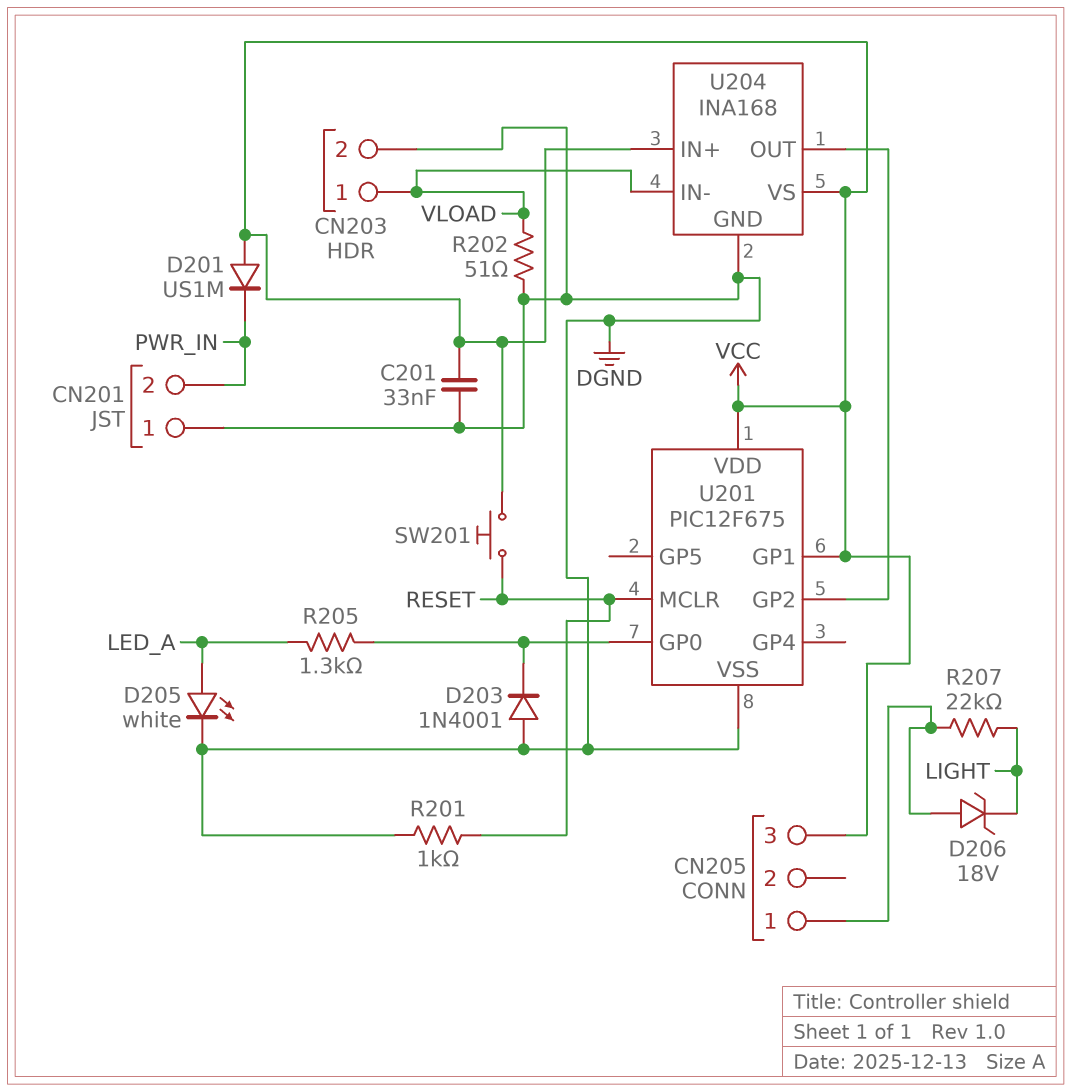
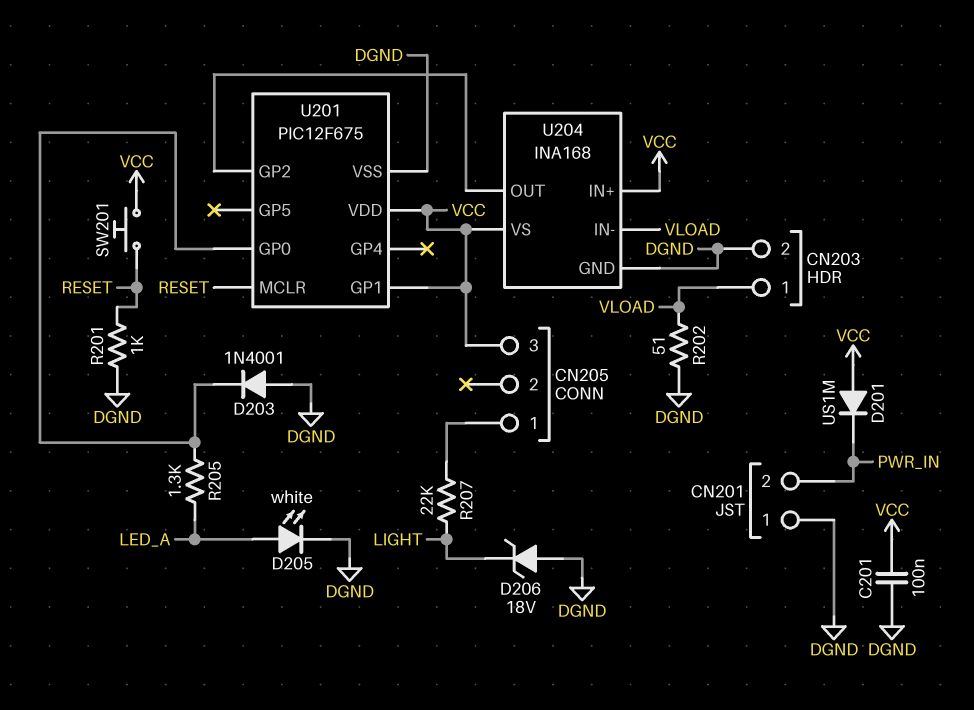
C201: 33nF (DGND, VCC) -> 100nF (DGND, VCC)
D206: zener 18V (A CN205/1, K LIGHT) -> zener 18V (A DGND, K LIGHT)

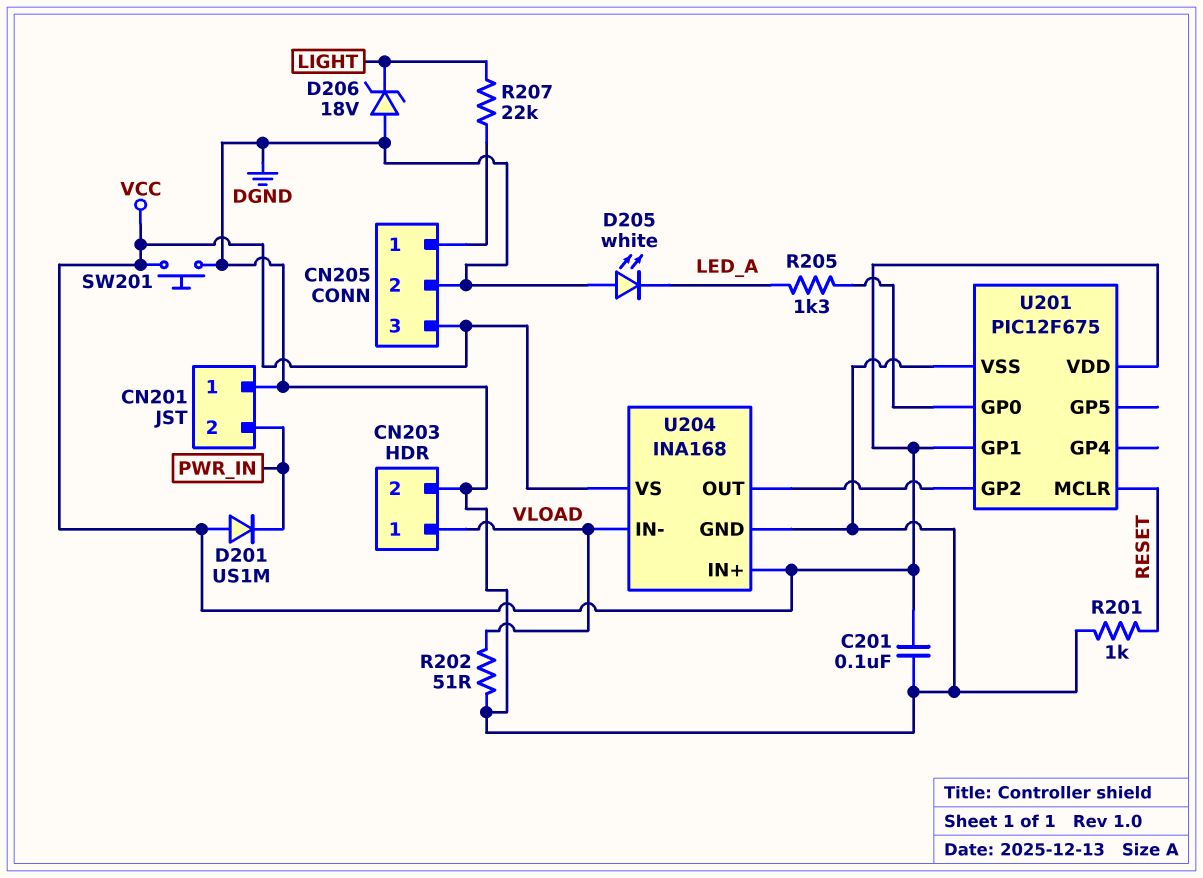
CN205 pin 2: none -> DGND
D203: diode 1N4001 (A DGND, K U201/GP0) -> none
D205: LED white (A LED_A, K DGND) -> LED white (A DGND, K LED_A)
SW201: button (RESET, VCC) -> button (DGND, VCC)

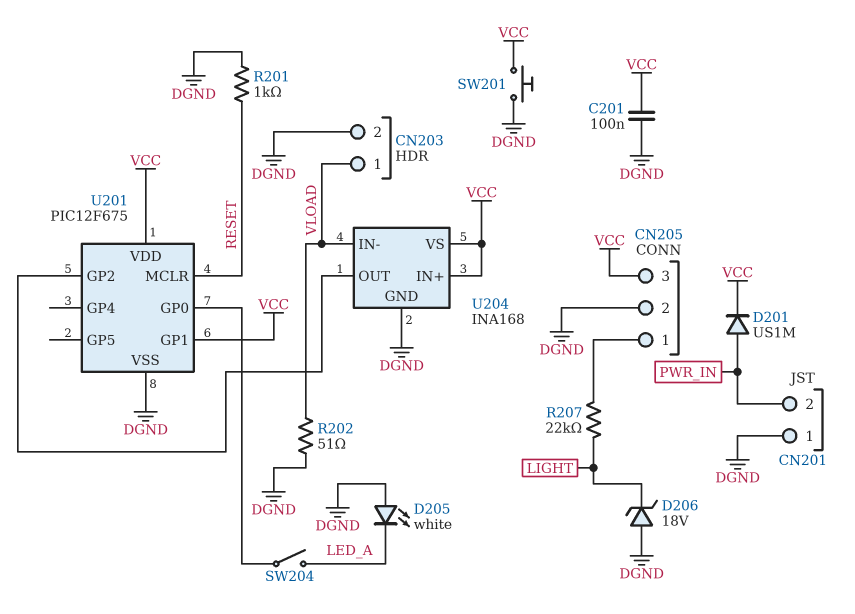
D201: diode US1M (A VCC, K PWR_IN) -> diode US1M (A PWR_IN, K VCC)
R205: 1.3k (LED_A, U201/GP0) -> none
SW204: none -> switch (LED_A, U201/GP0)

